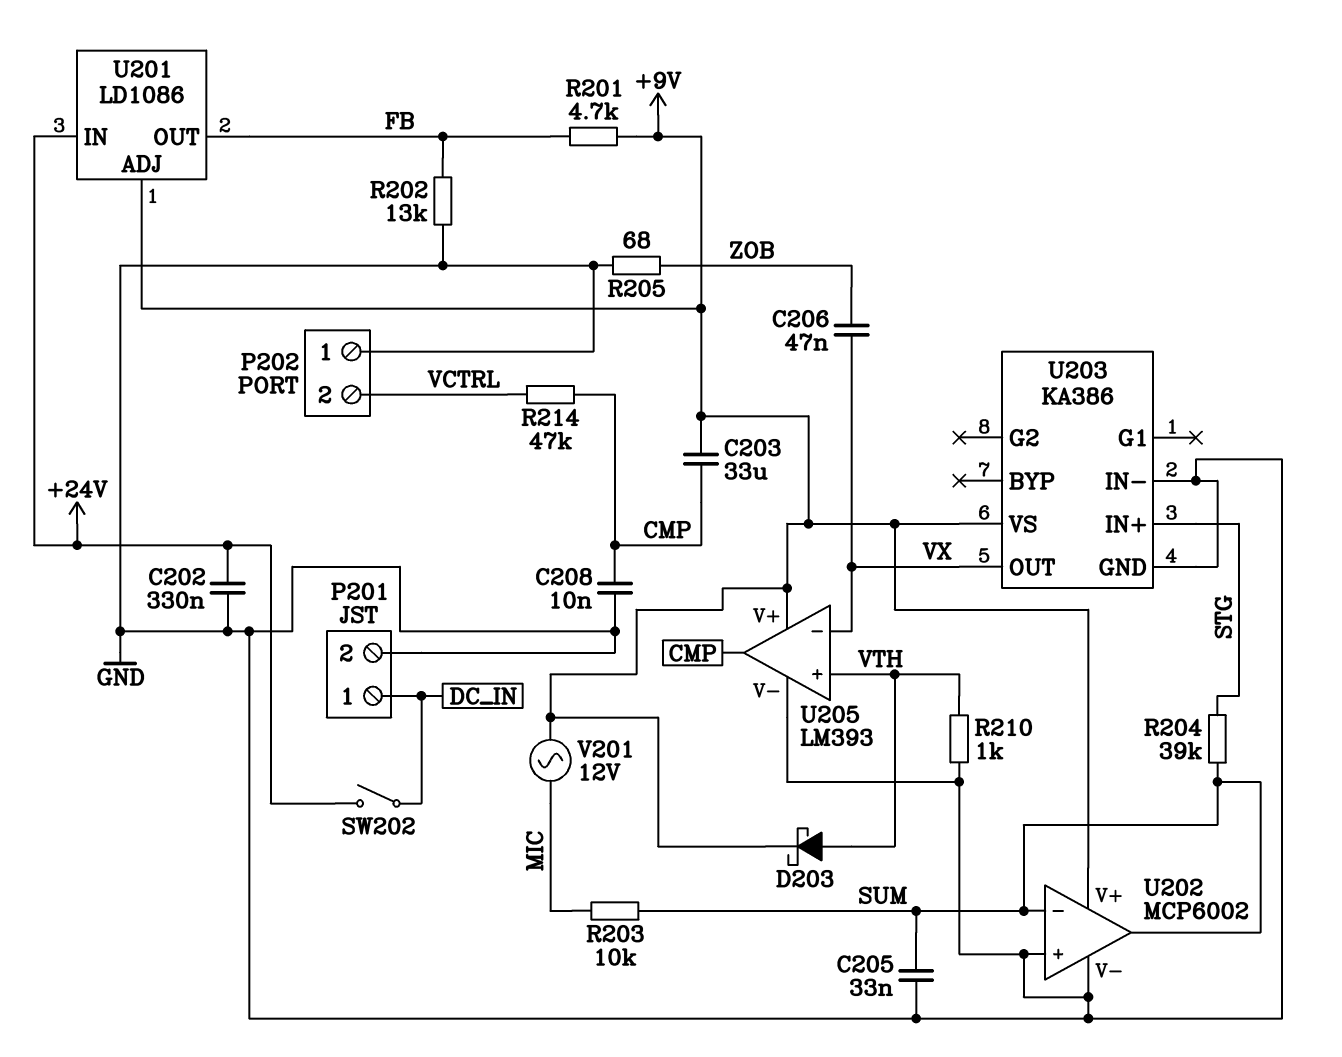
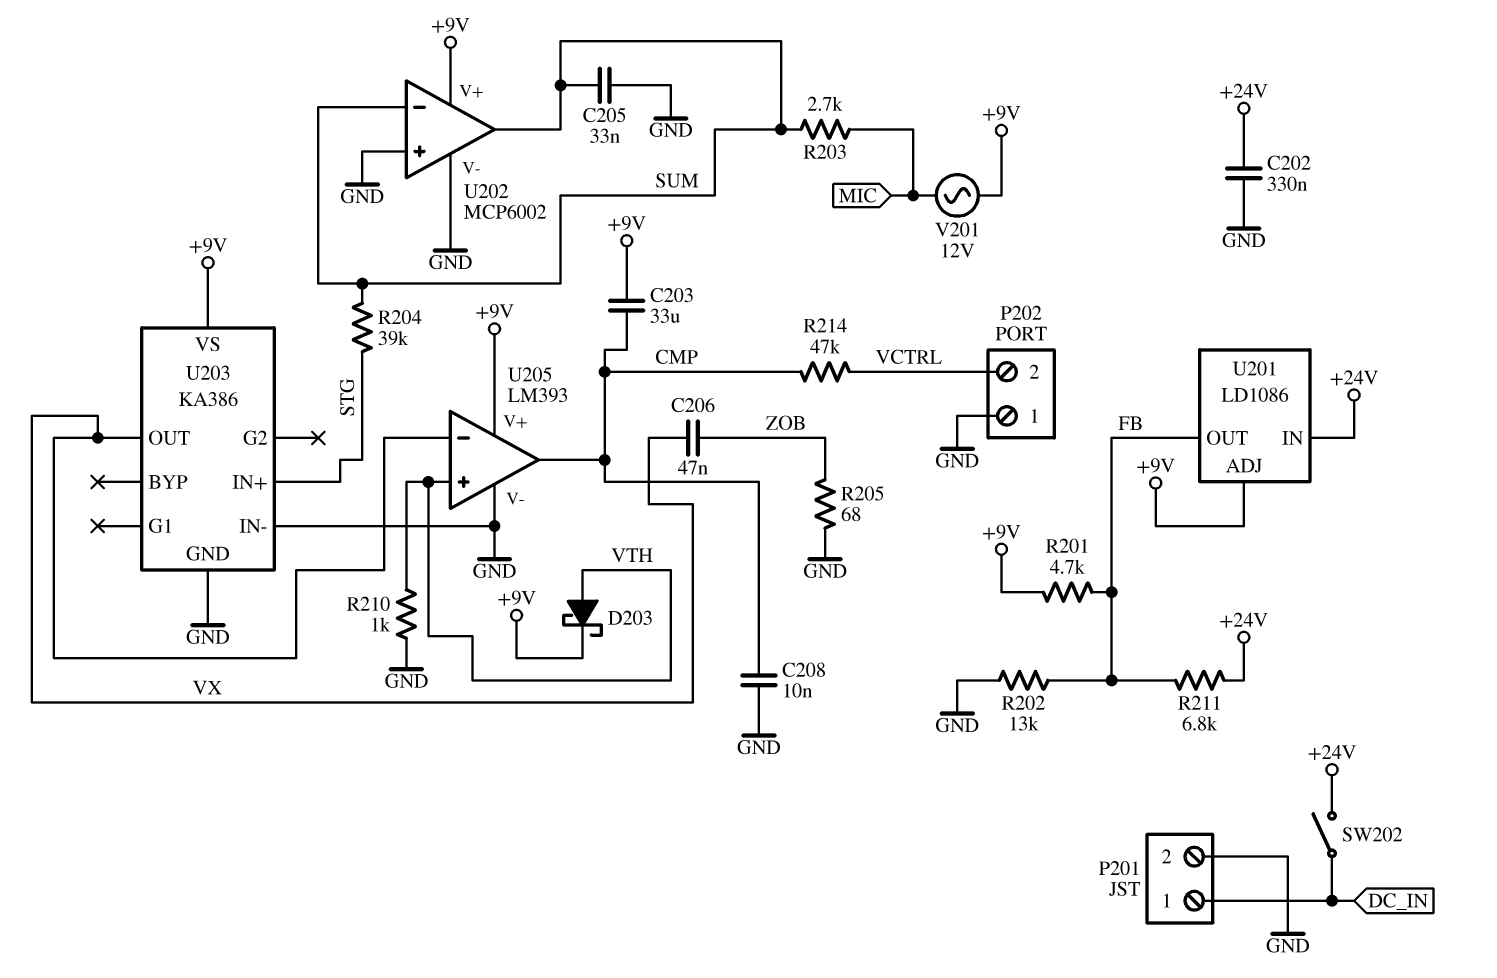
R203: 10k (MIC, SUM) -> 2.7k (MIC, SUM)
R211: none -> 6.8k (+24V, FB)

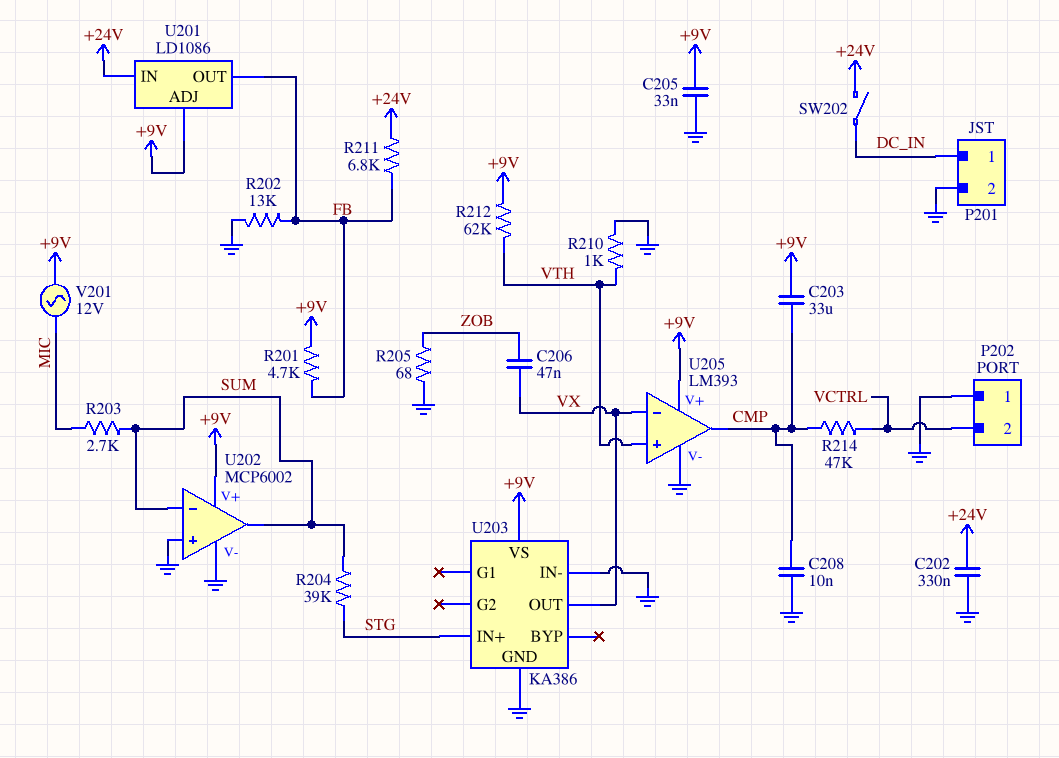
C205: 33nF (GND, SUM) -> 33nF (+9V, GND)
D203: schottky (A VTH, K +9V) -> none
R212: none -> 62k (+9V, VTH)

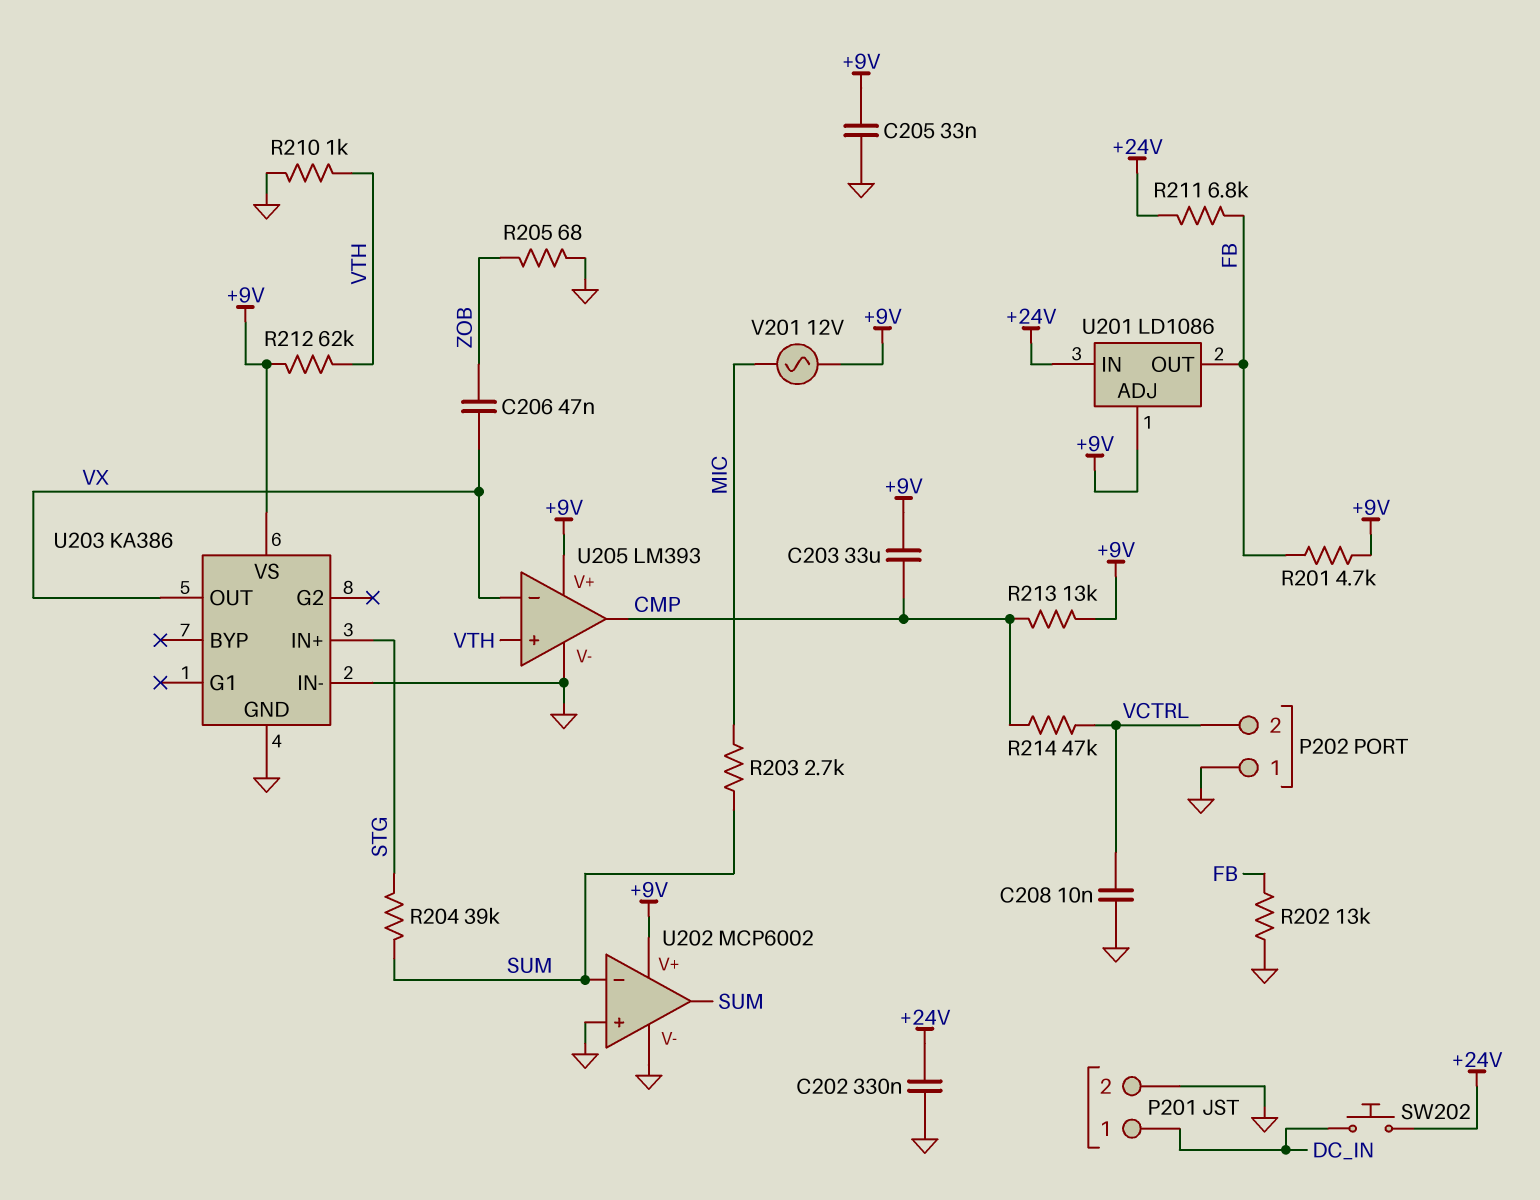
C208: 10nF (CMP, GND) -> 10nF (GND, VCTRL)
R213: none -> 13k (+9V, CMP)
SW202: switch (+24V, DC_IN) -> button (+24V, DC_IN)

